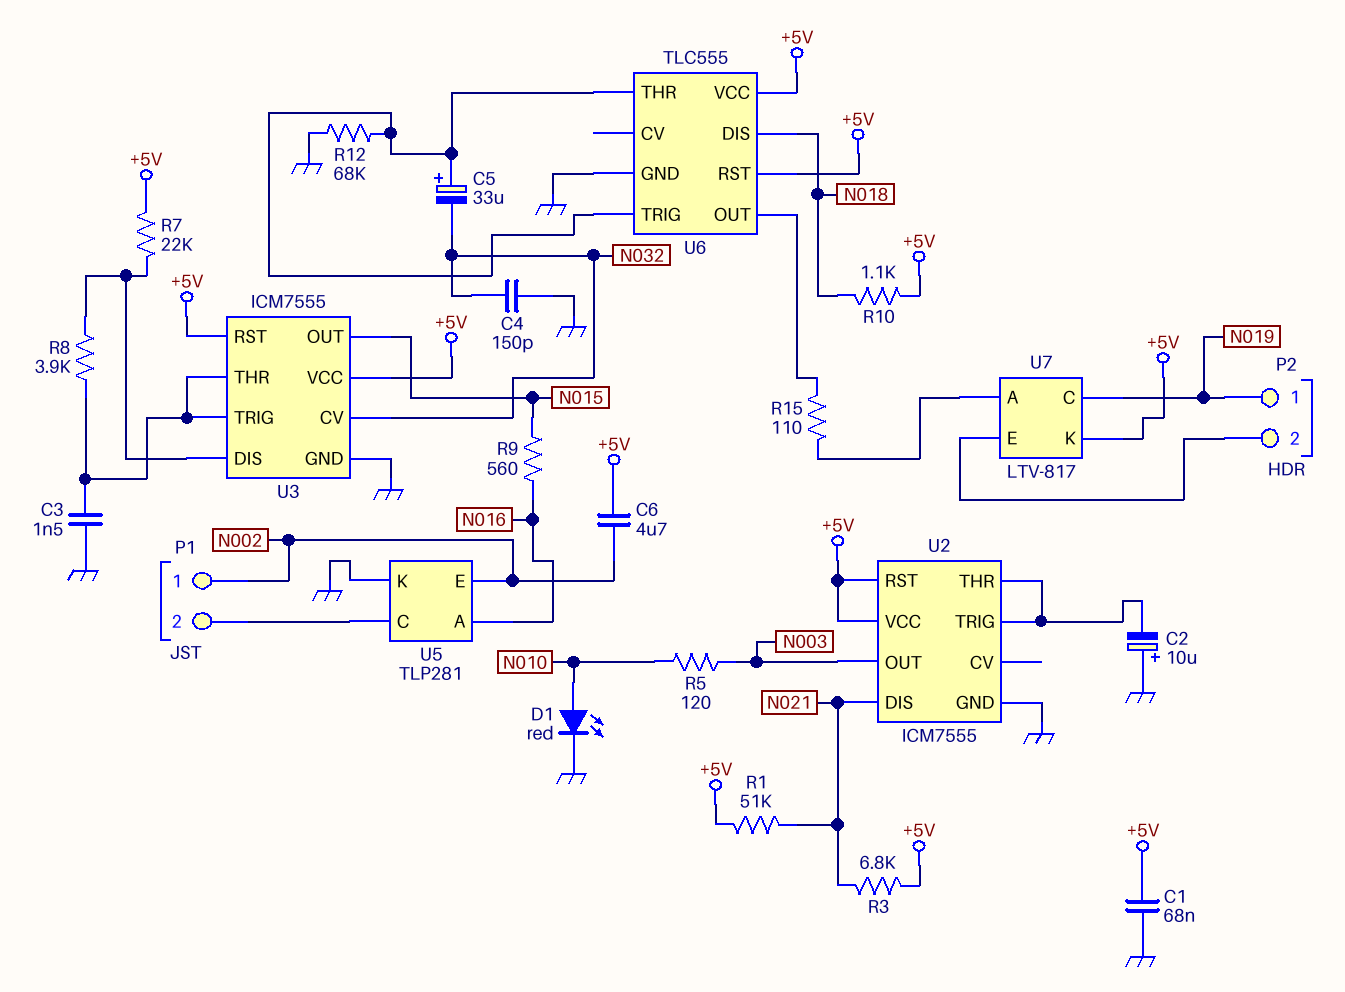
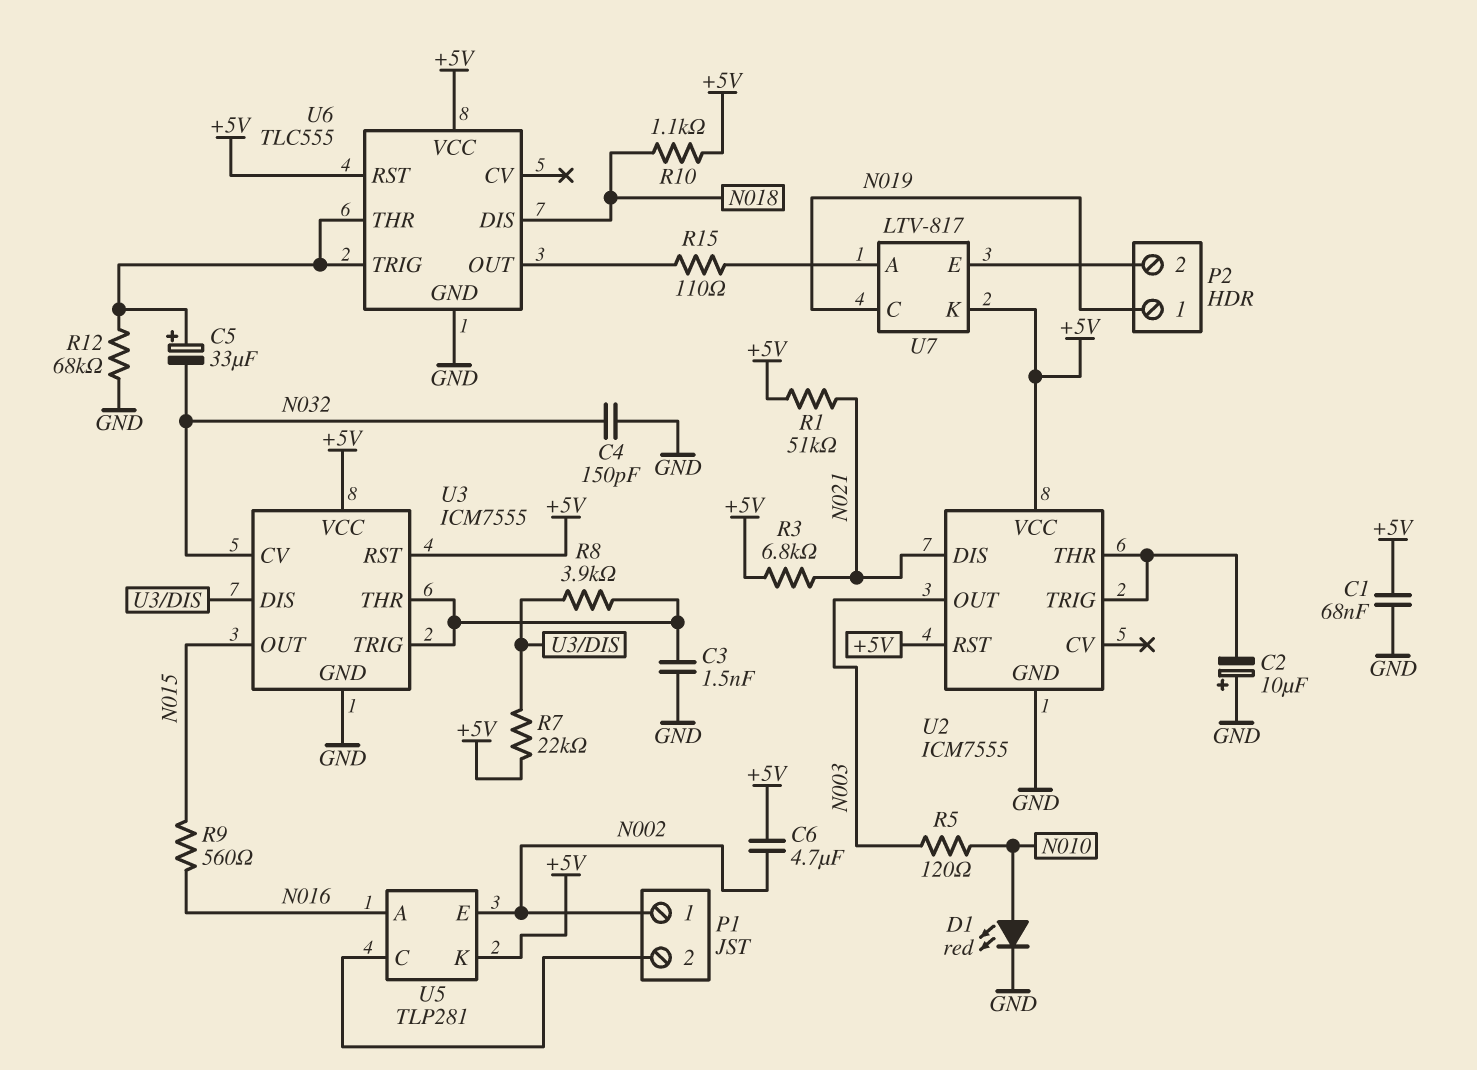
U5 pin K: GND -> +5V

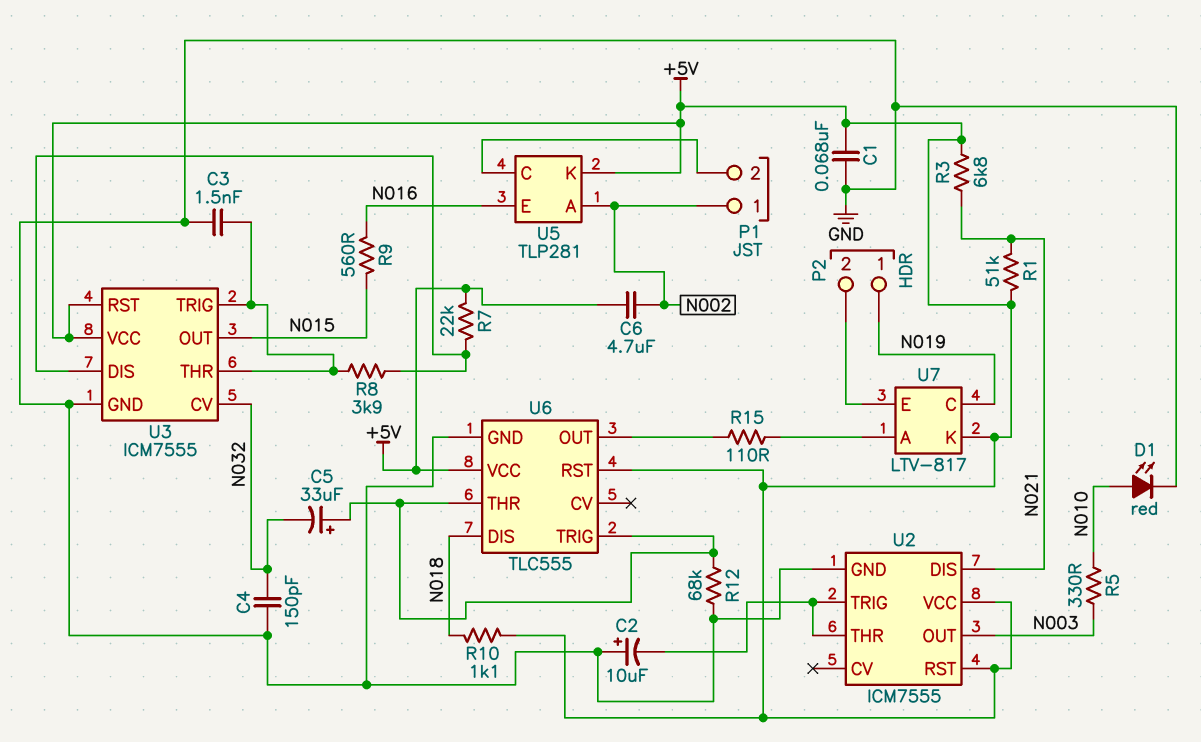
R5: 120 (N003, N010) -> 330 (N003, N010)
U5 pin A: N016 -> N002
U5 pin E: N002 -> N016

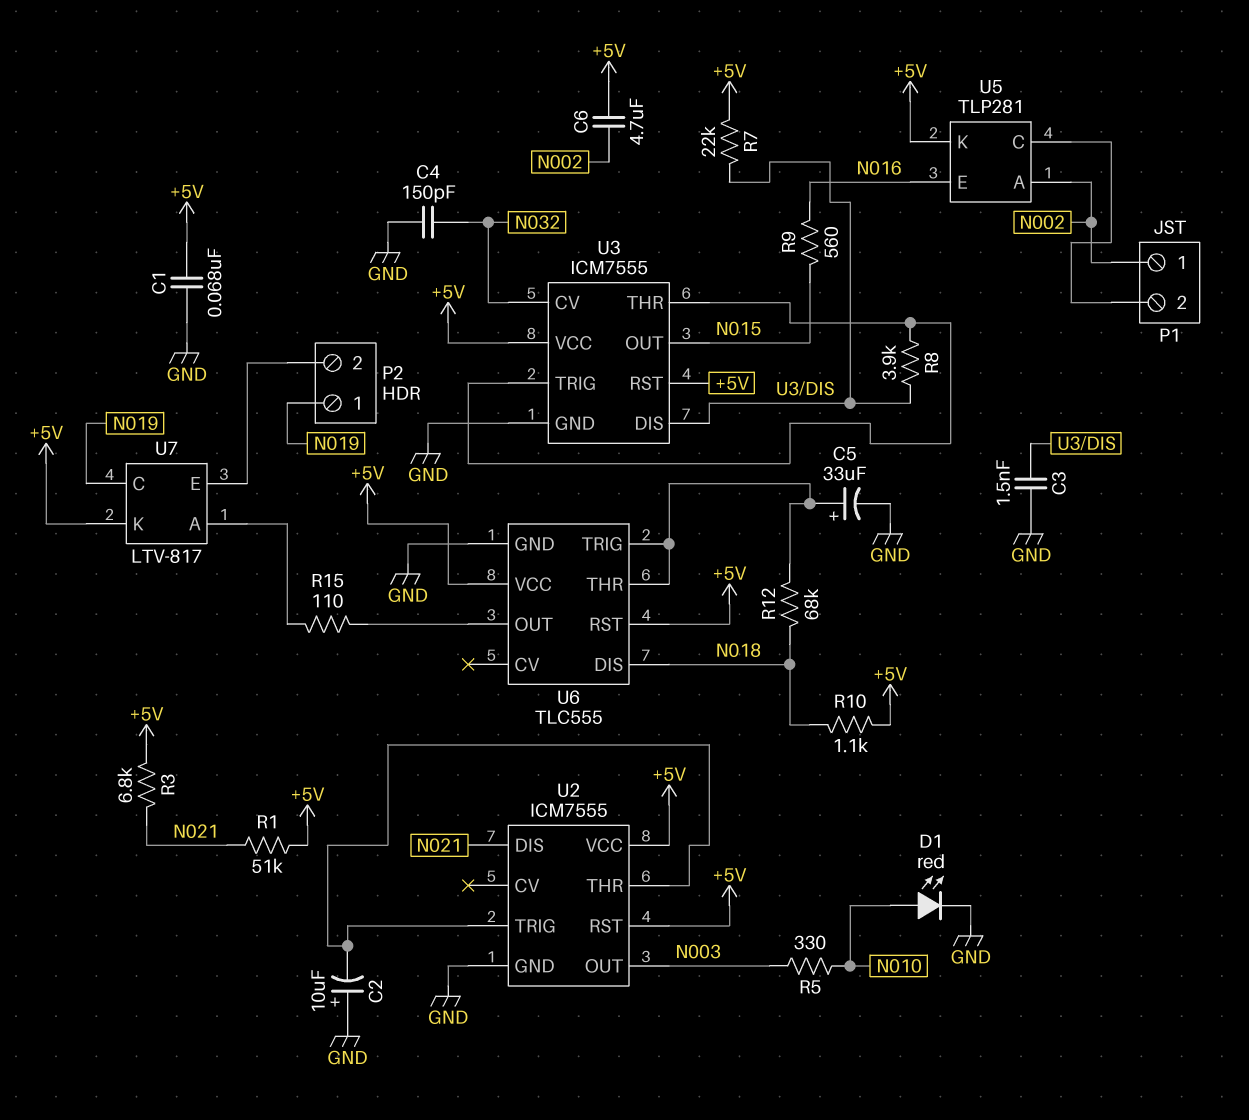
C3: 1.5nF (GND, U3/THR) -> 1.5nF (GND, U3/DIS)
C5: 33uF (plus U6/THR, minus N032) -> 33uF (plus U6/THR, minus GND)
R12: 68k (GND, U6/THR) -> 68k (N018, U6/THR)

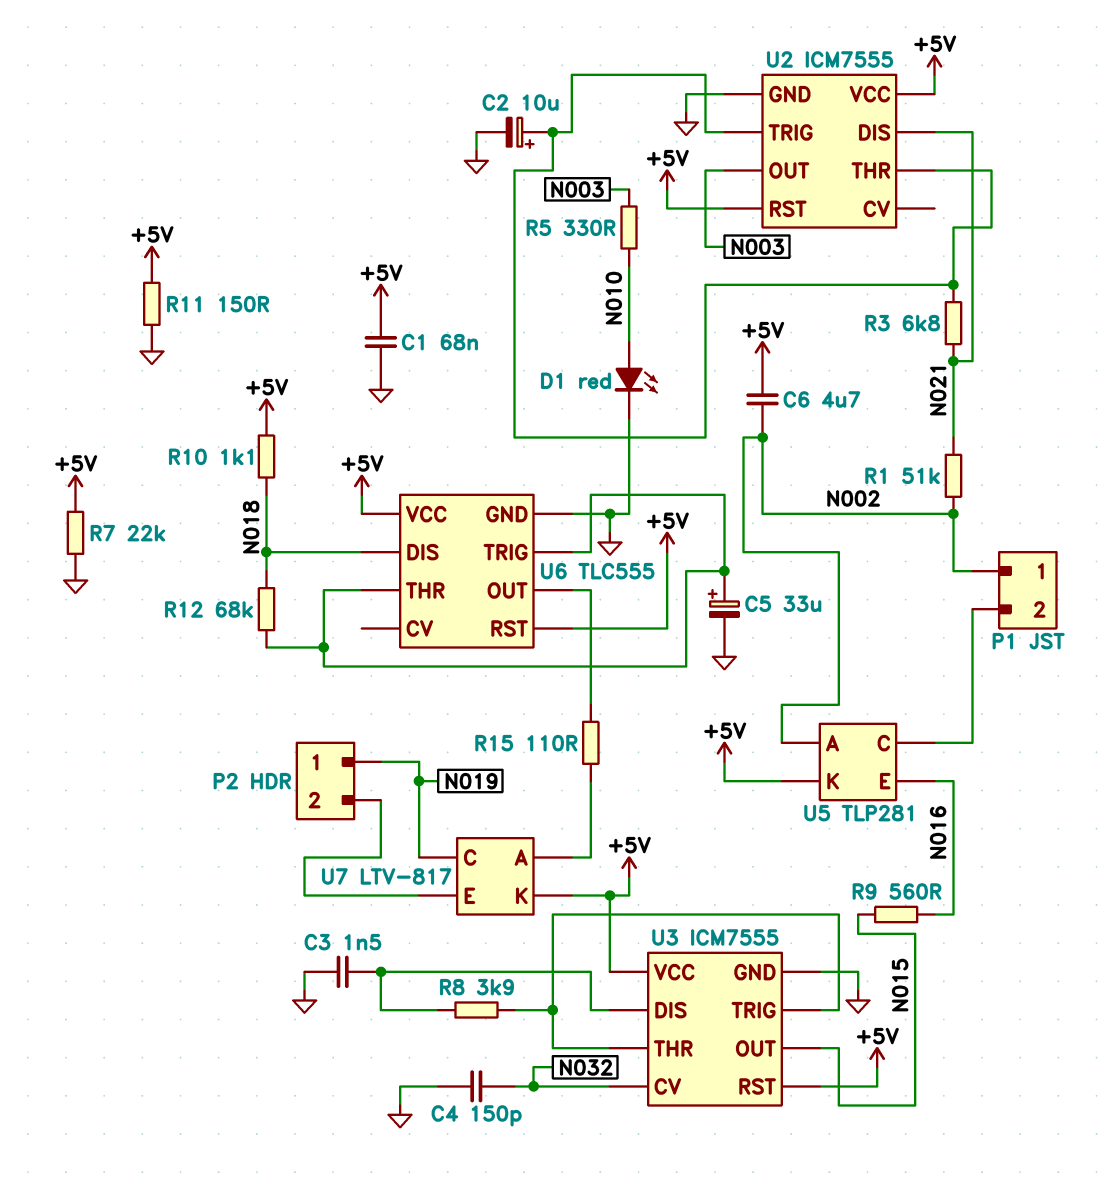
C2: 10uF (plus GND, minus U2/THR) -> 10uF (plus U2/THR, minus GND)
R1: 51k (+5V, N021) -> 51k (N002, N021)
R3: 6.8k (+5V, N021) -> 6.8k (N021, U2/THR)
R7: 22k (+5V, U3/DIS) -> 22k (+5V, GND)
R11: none -> 150 (+5V, GND)

